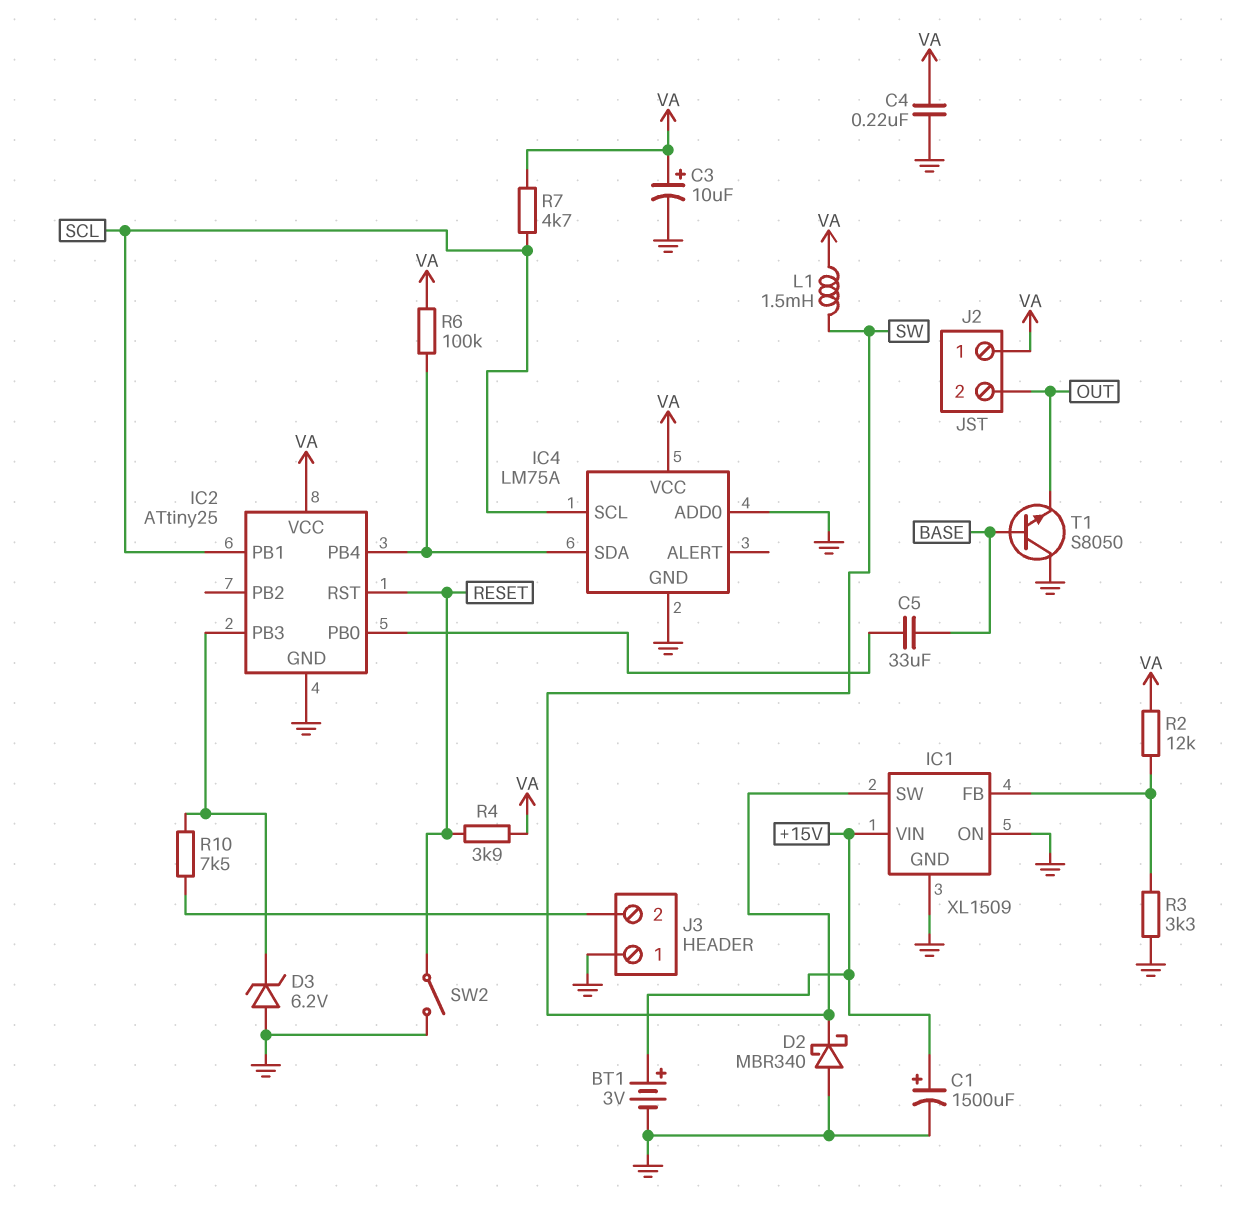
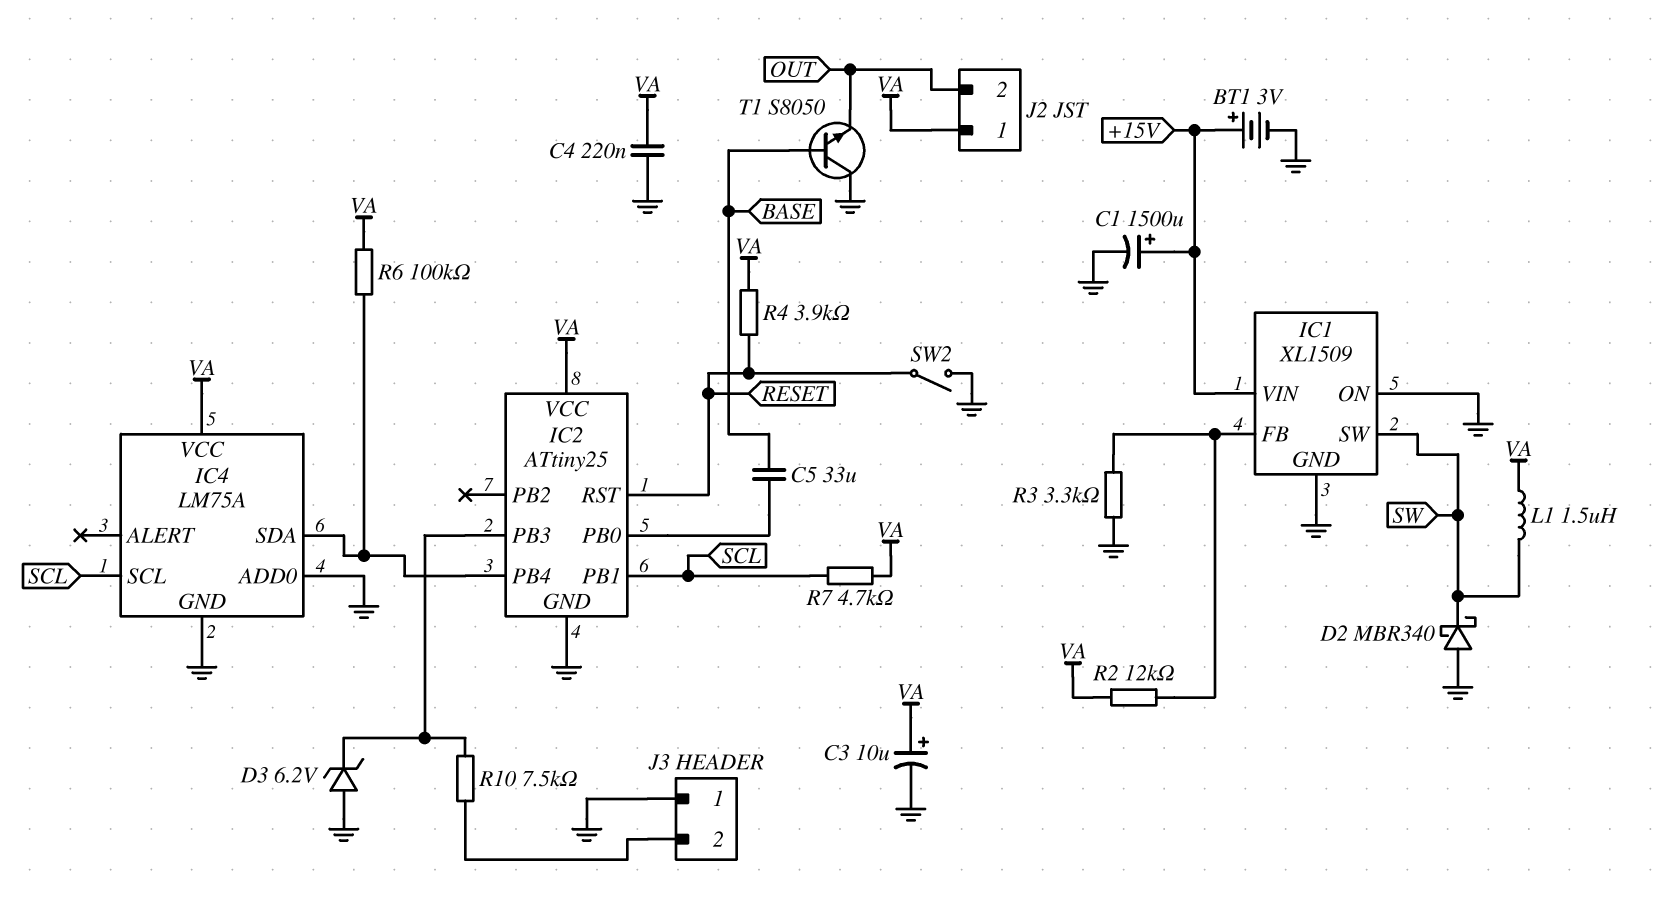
L1: 1.5mH (SW, VA) -> 1.5uH (SW, VA)

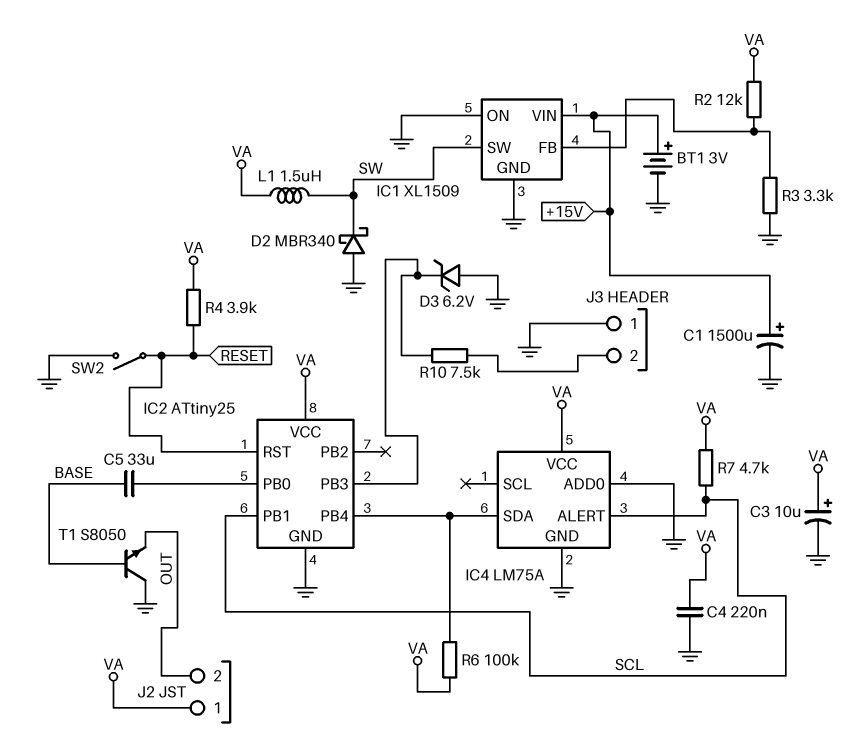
IC4 pin ALERT: none -> SCL
IC4 pin SCL: SCL -> none

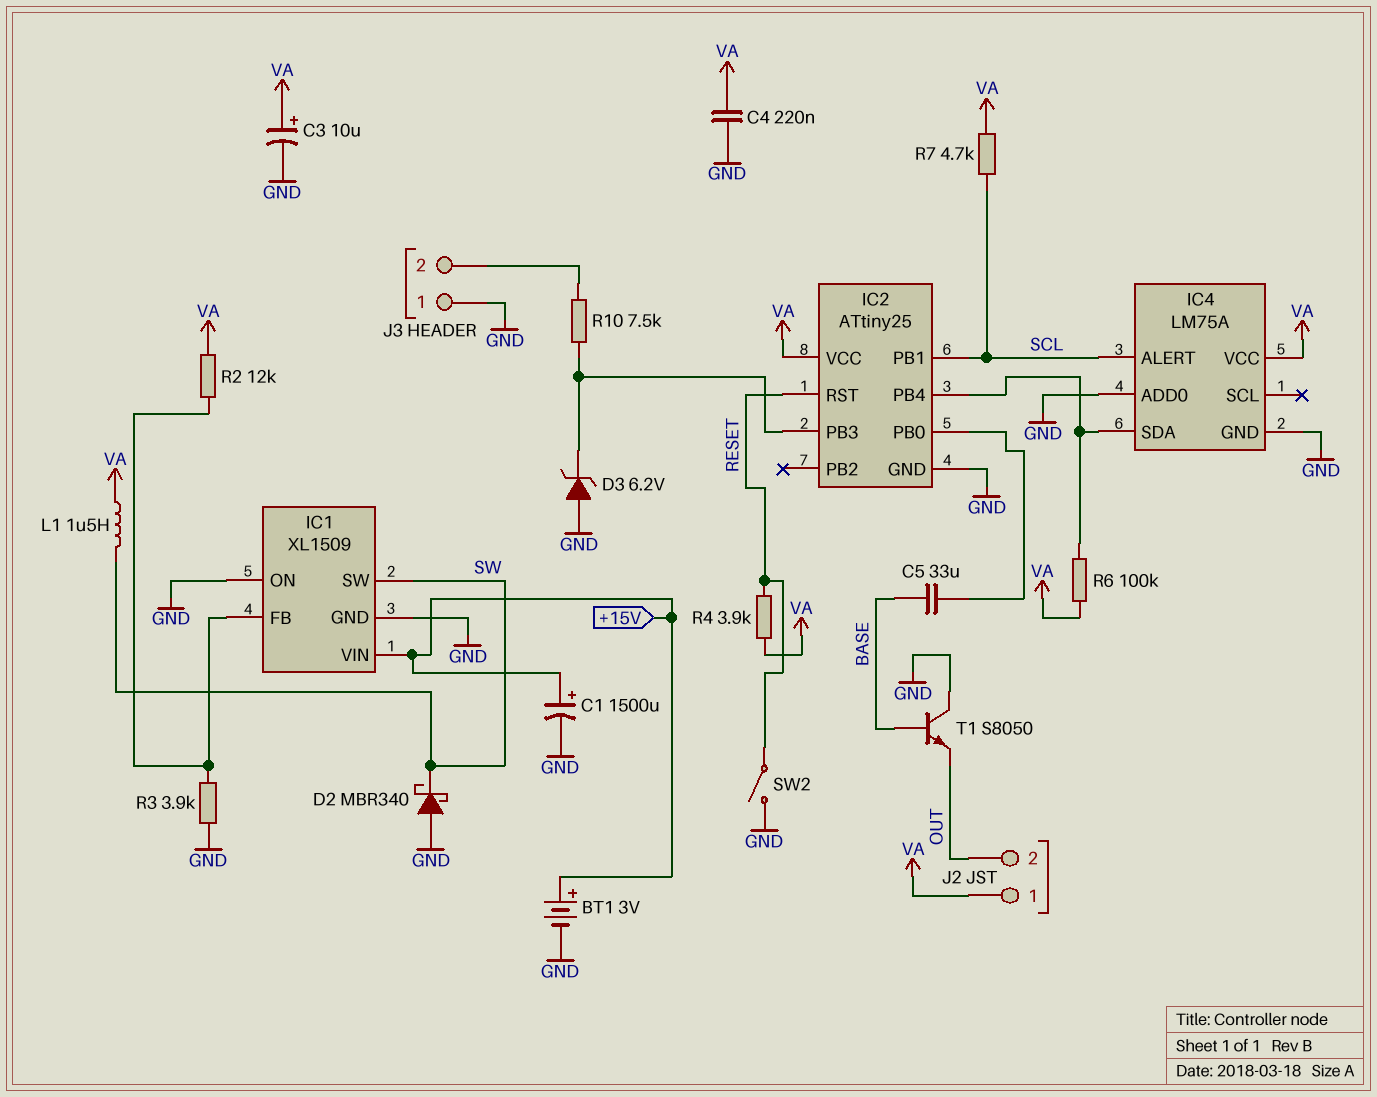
R3: 3.3k (GND, IC1/FB) -> 3.9k (GND, IC1/FB)

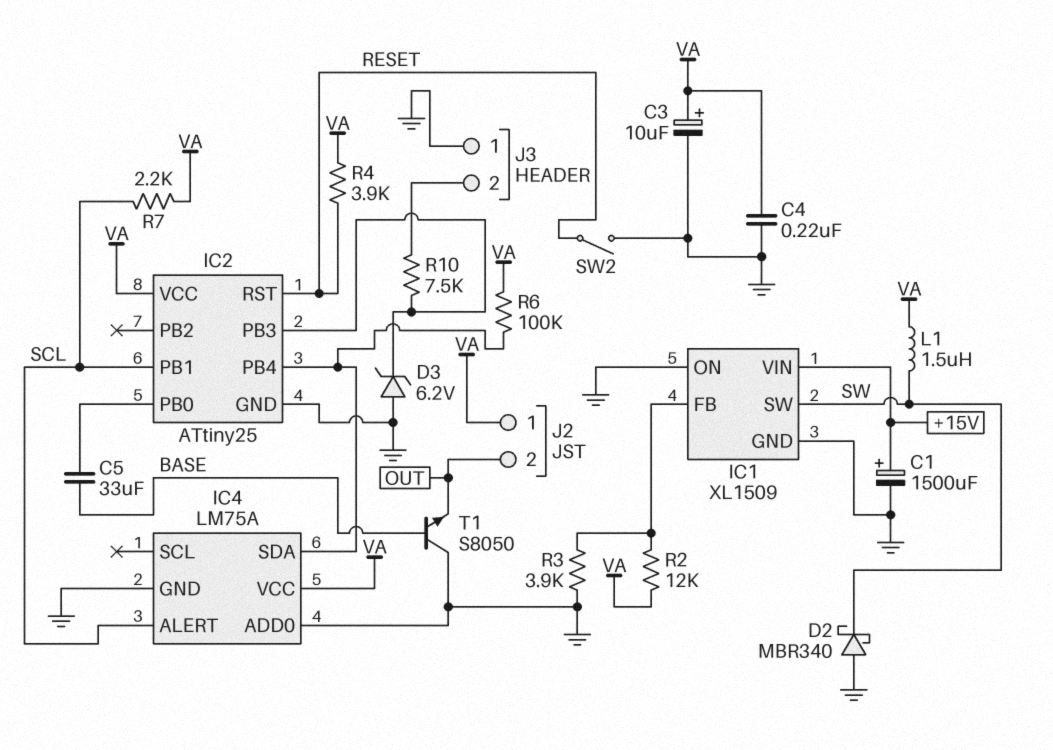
BT1: 3V (plus +15V, minus GND) -> none
R7: 4.7k (SCL, VA) -> 2.2k (SCL, VA)

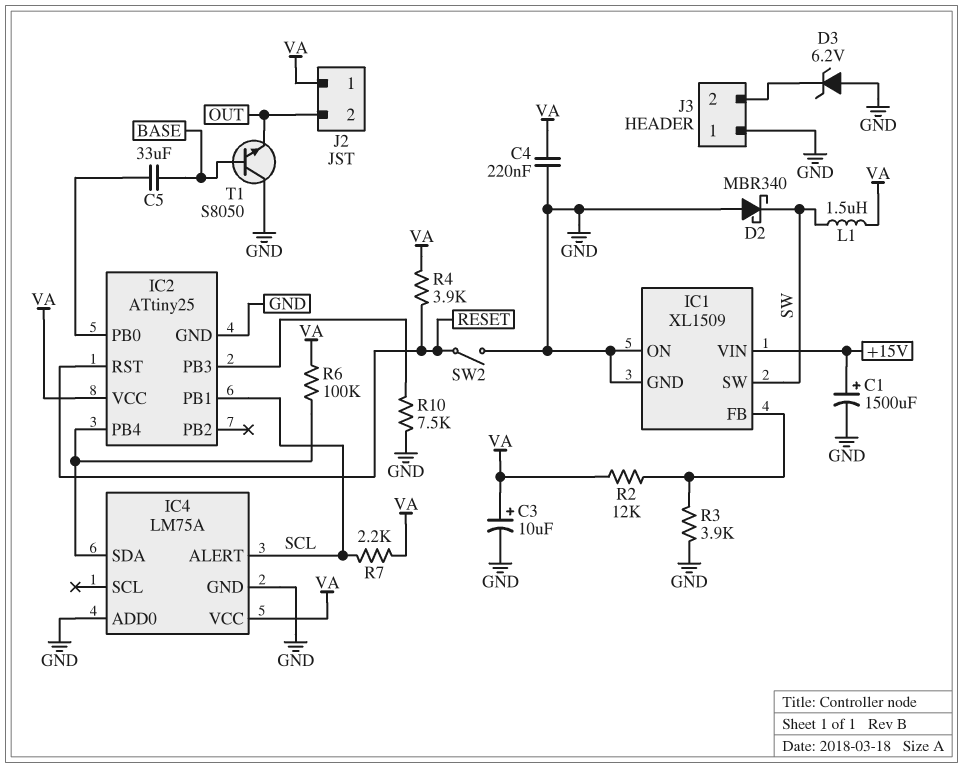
D3: zener 6.2V (A GND, K IC2/PB3) -> zener 6.2V (A GND, K J3/2)
R10: 7.5k (IC2/PB3, J3/2) -> 7.5k (GND, IC2/PB3)

